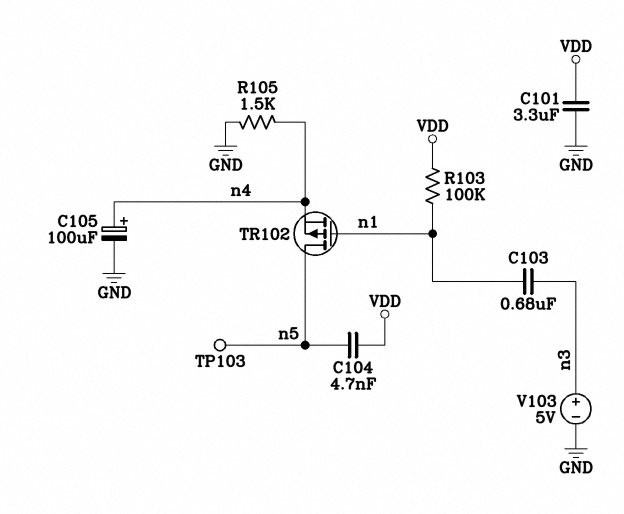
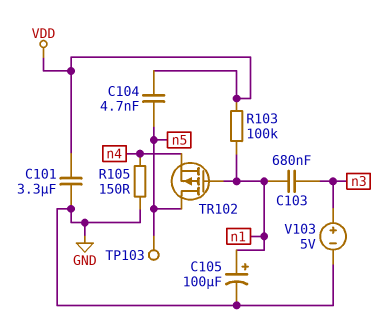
C105: 100uF (plus n4, minus GND) -> 100uF (plus n1, minus GND)
R105: 1.5k (GND, n4) -> 150 (GND, n4)

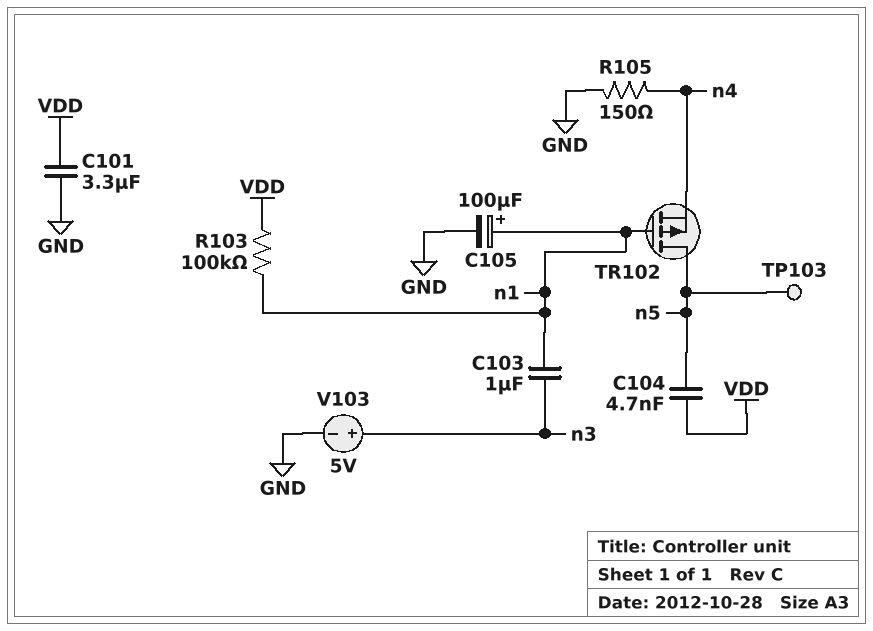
C103: 680nF (n1, n3) -> 1uF (n1, n3)

